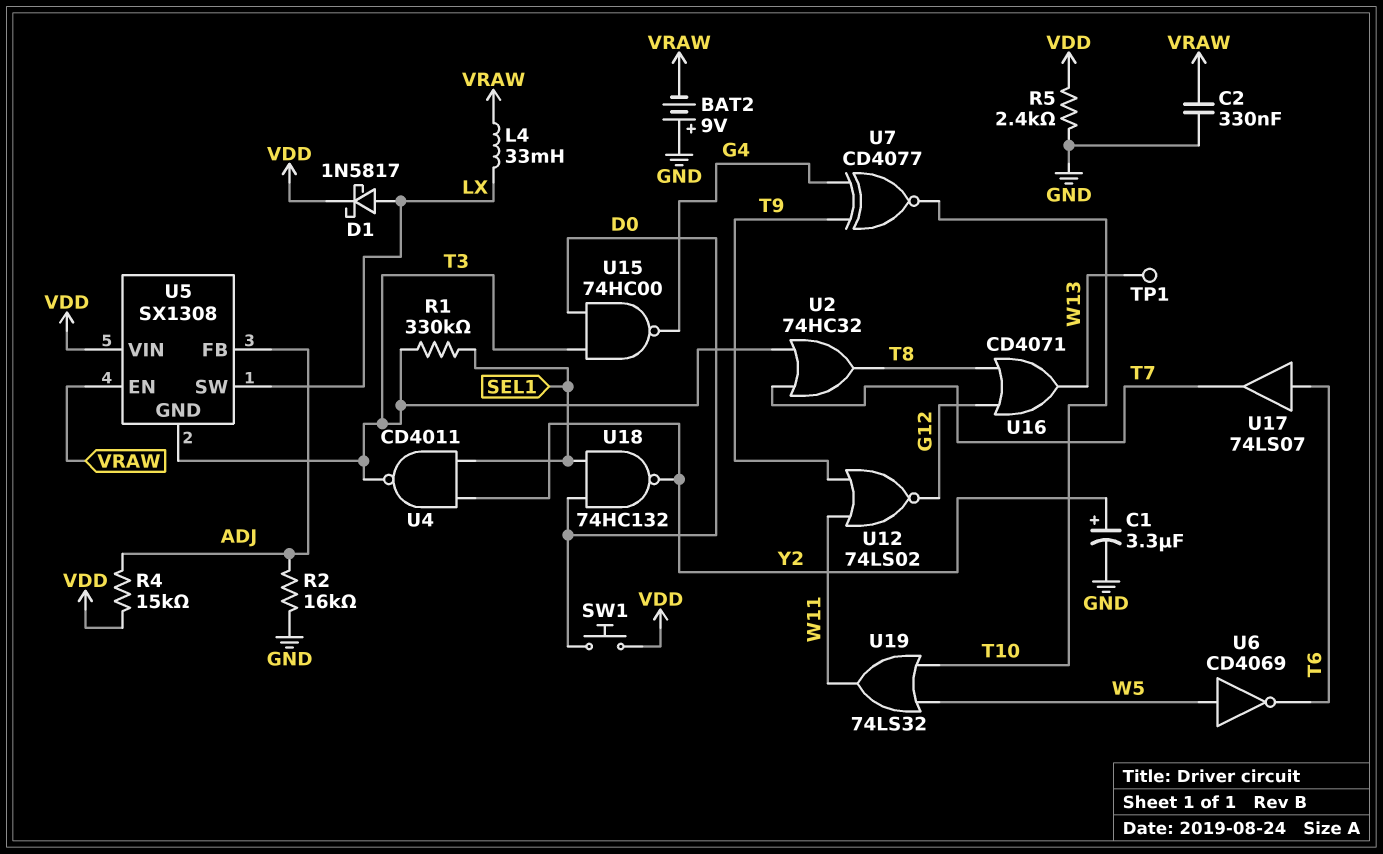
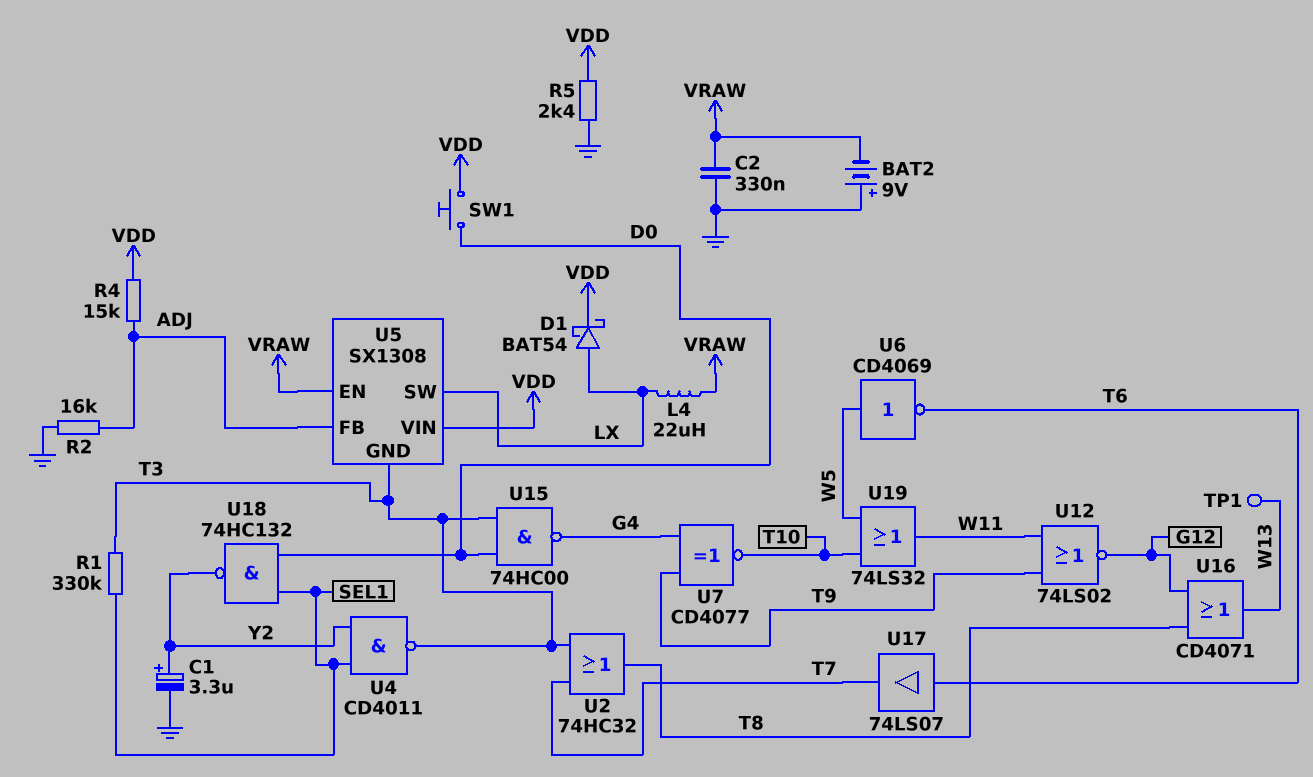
D1: schottky 1N5817 (A LX, K VDD) -> schottky BAT54 (A LX, K VDD)
L4: 33mH (LX, VRAW) -> 22uH (LX, VRAW)

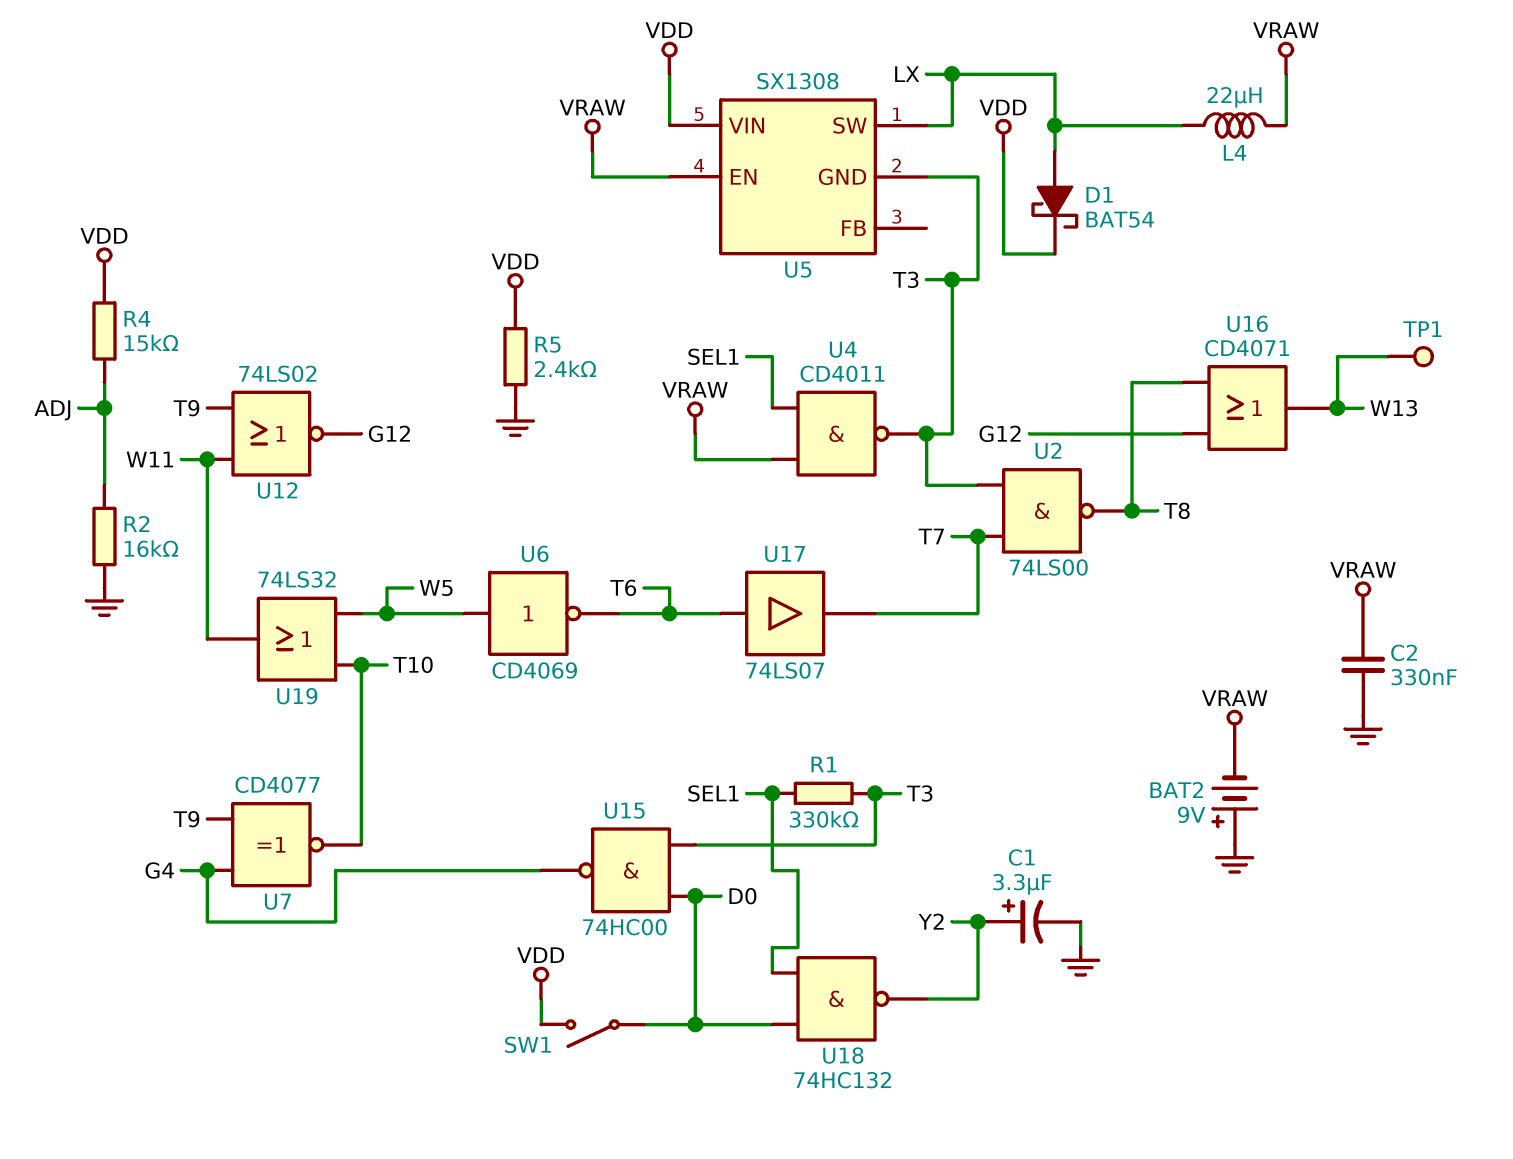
SW1: button (D0, VDD) -> switch (D0, VDD)
U2: OR 74HC32 (in T3, in T7, out T8) -> NAND 74LS00 (in T3, in T7, out T8)
U4: NAND CD4011 (in SEL1, in Y2, out T3) -> NAND CD4011 (in SEL1, in VRAW, out T3)
U5 pin FB: ADJ -> none

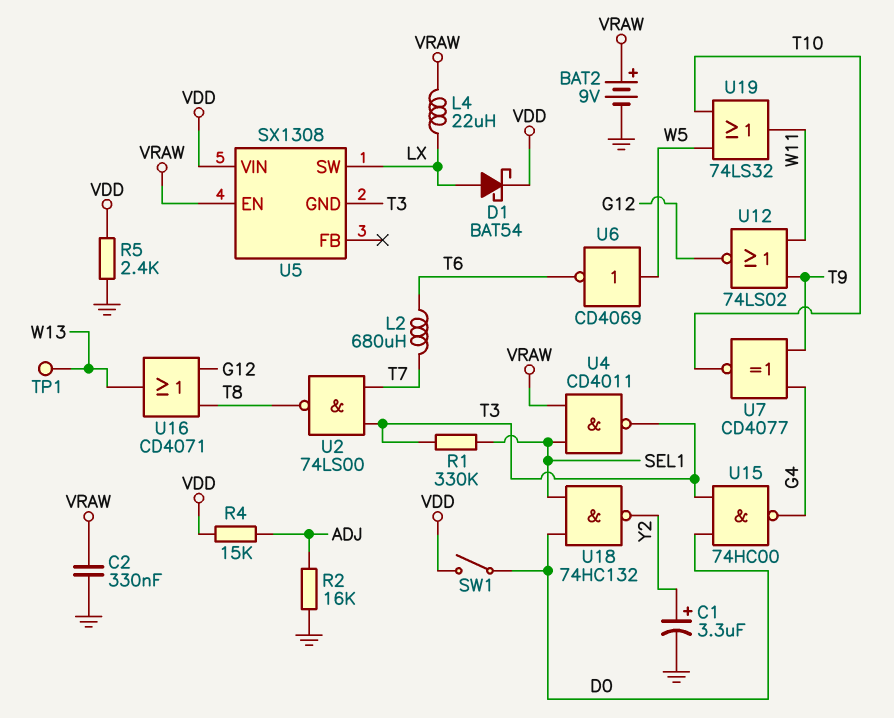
BAT2: 9V (plus GND, minus VRAW) -> 9V (plus VRAW, minus GND)
L2: none -> 680uH (T6, T7)
U17: buffer 74LS07 (in T6, out T7) -> none

